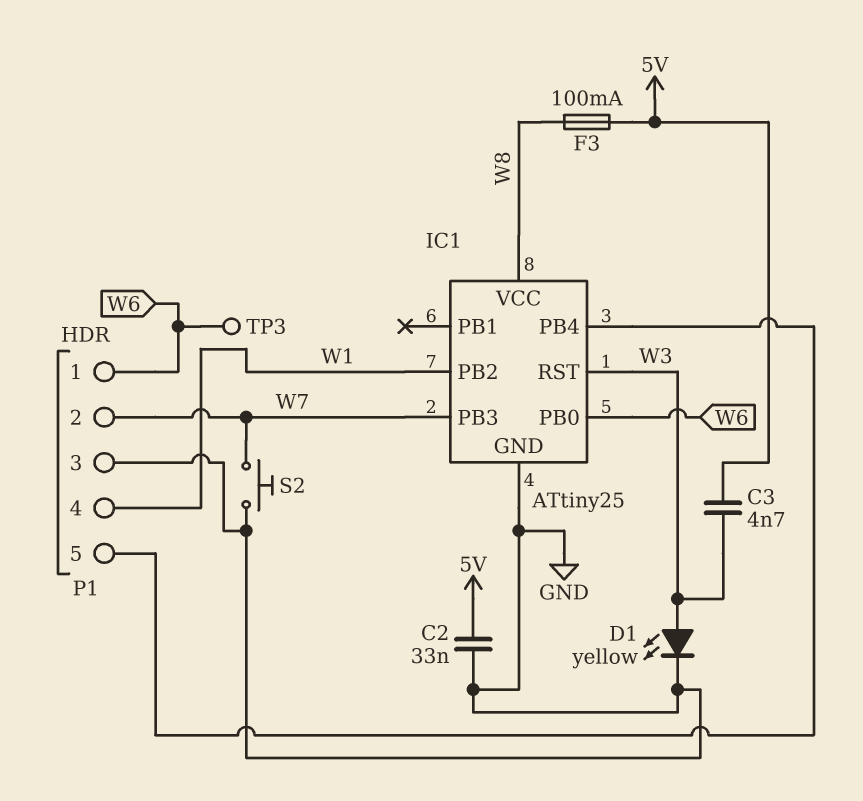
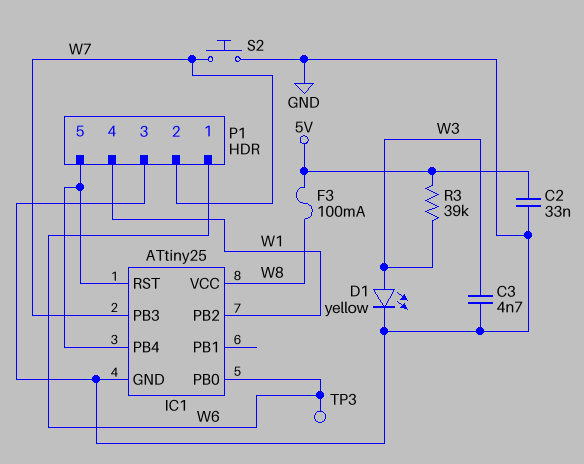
C3: 4.7nF (5V, W3) -> 4.7nF (GND, W3)
IC1 pin RST: W3 -> IC1/PB4
R3: none -> 39k (5V, W3)

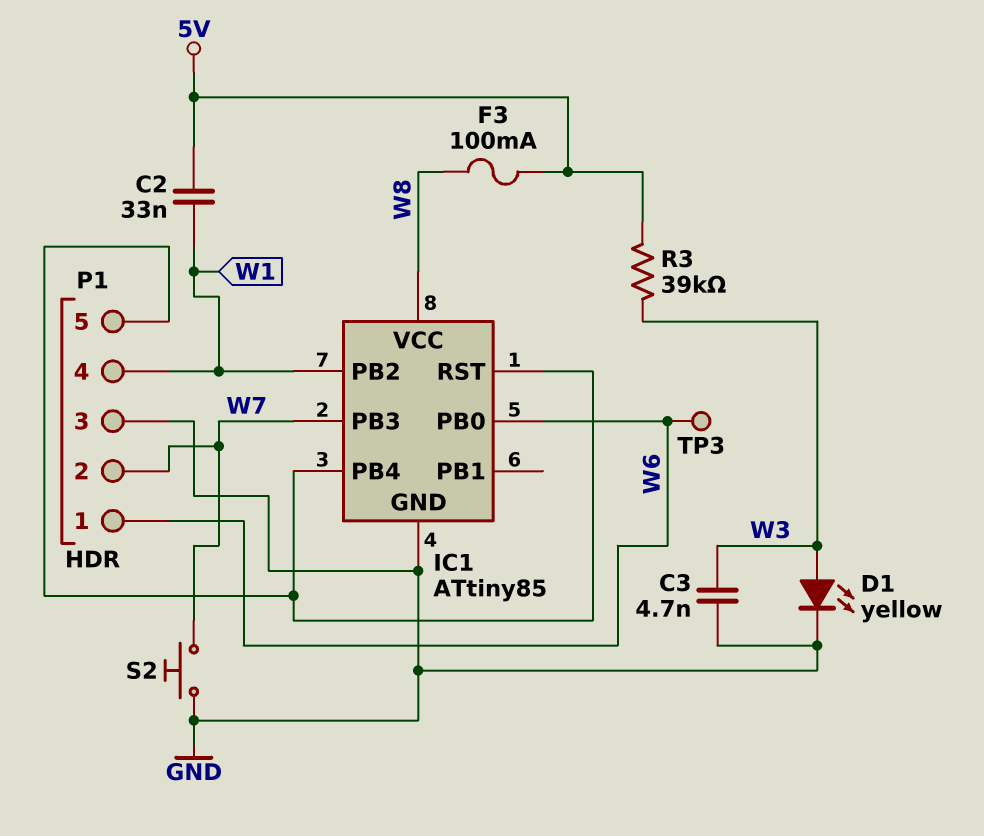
C2: 33nF (5V, GND) -> 33nF (5V, W1)
IC1: ATtiny25 -> ATtiny85

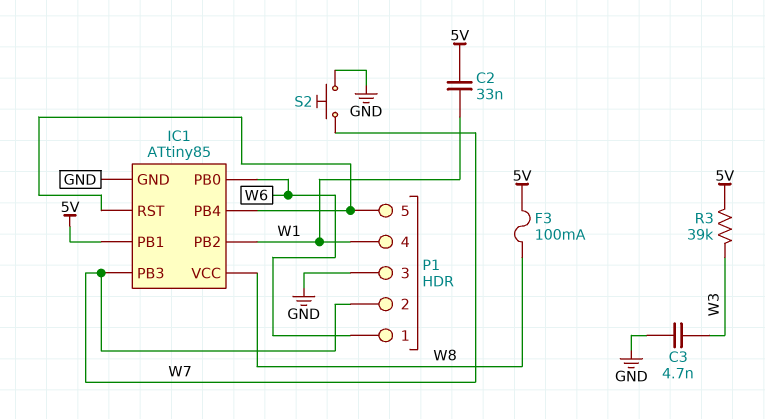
D1: LED yellow (A W3, K GND) -> none
IC1 pin PB1: none -> 5V
TP3: test point (W6) -> none

